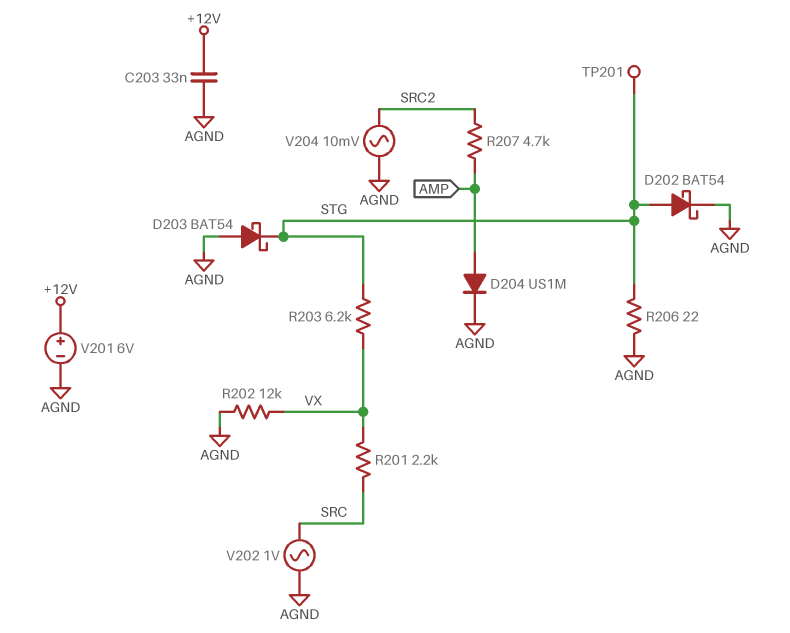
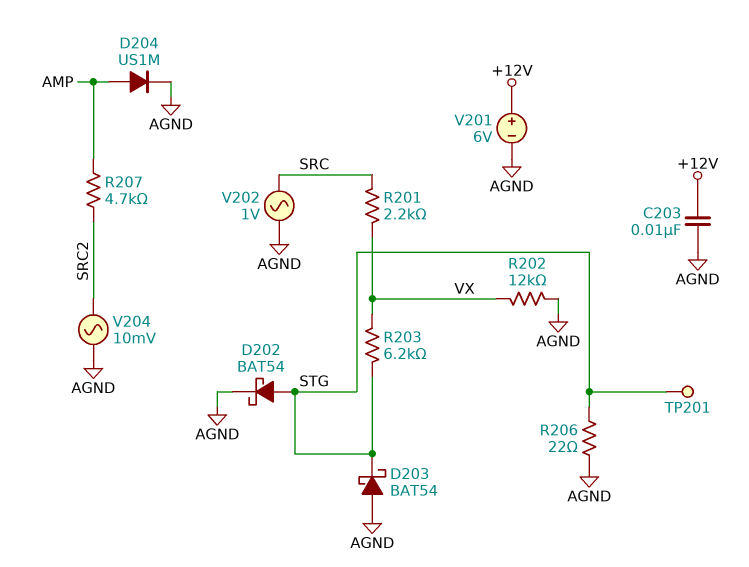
C203: 33nF (+12V, AGND) -> 10nF (+12V, AGND)

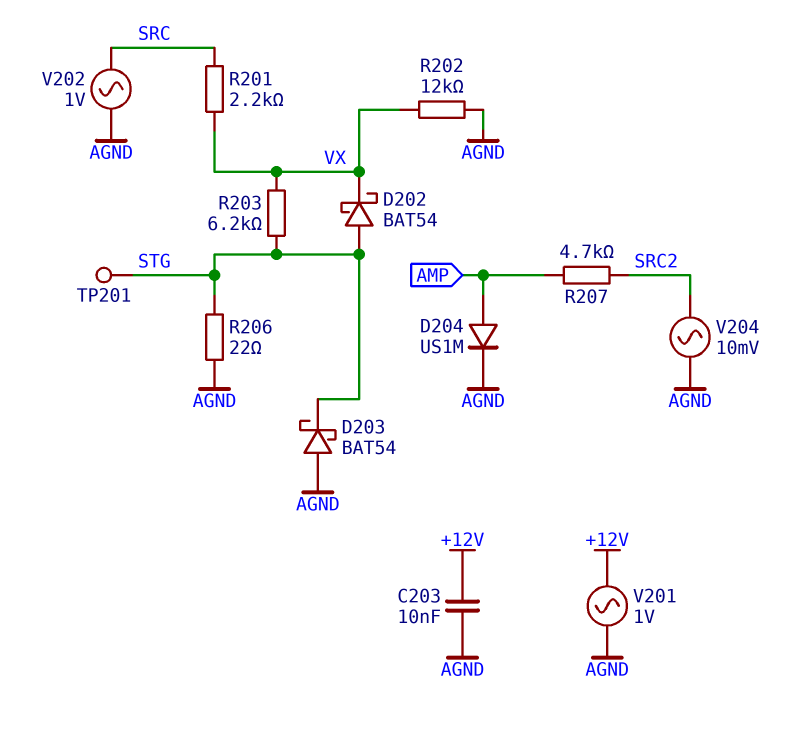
D202: schottky BAT54 (A STG, K AGND) -> schottky BAT54 (A STG, K VX)
V201: 6V (plus +12V, minus AGND) -> AC 1V (+12V, AGND)

